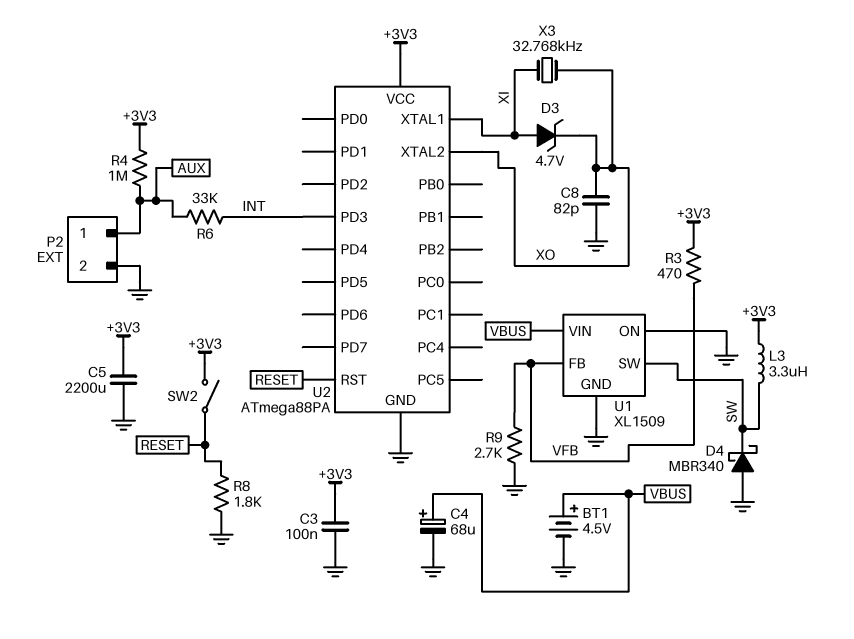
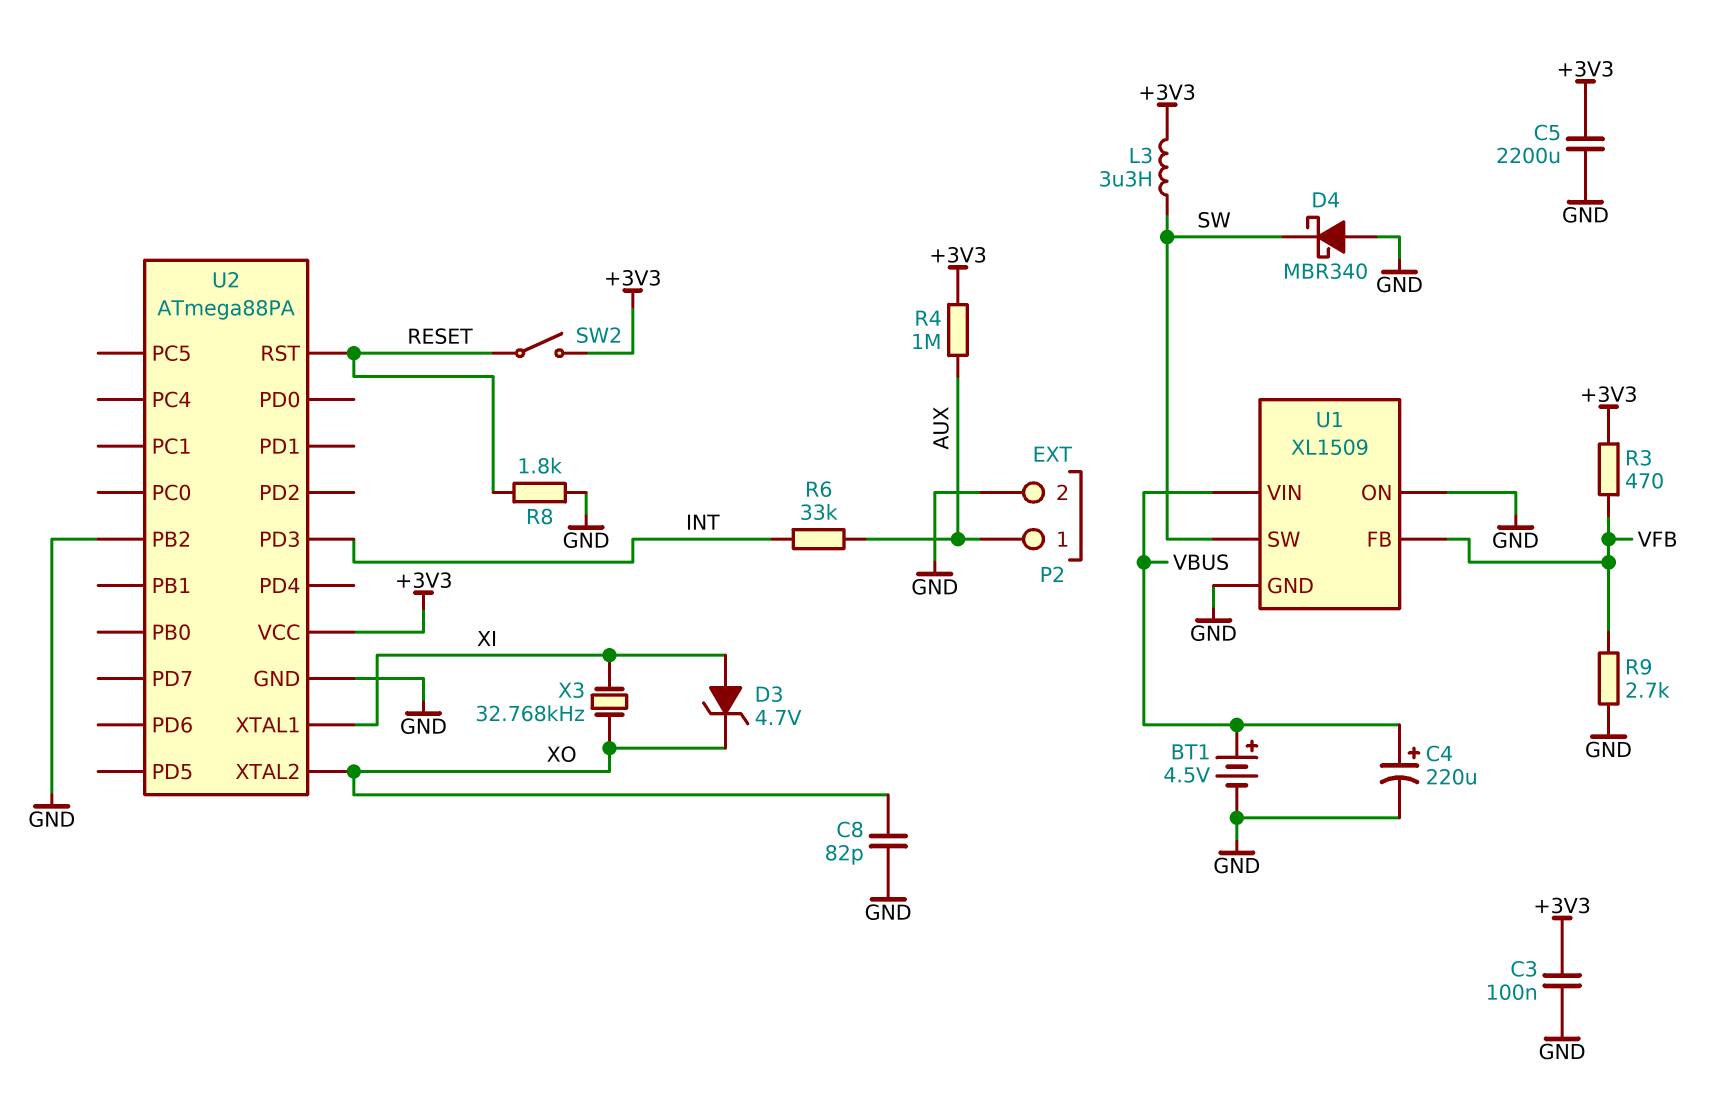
C4: 68uF (plus VBUS, minus GND) -> 220uF (plus VBUS, minus GND)
U2 pin PB2: none -> GND

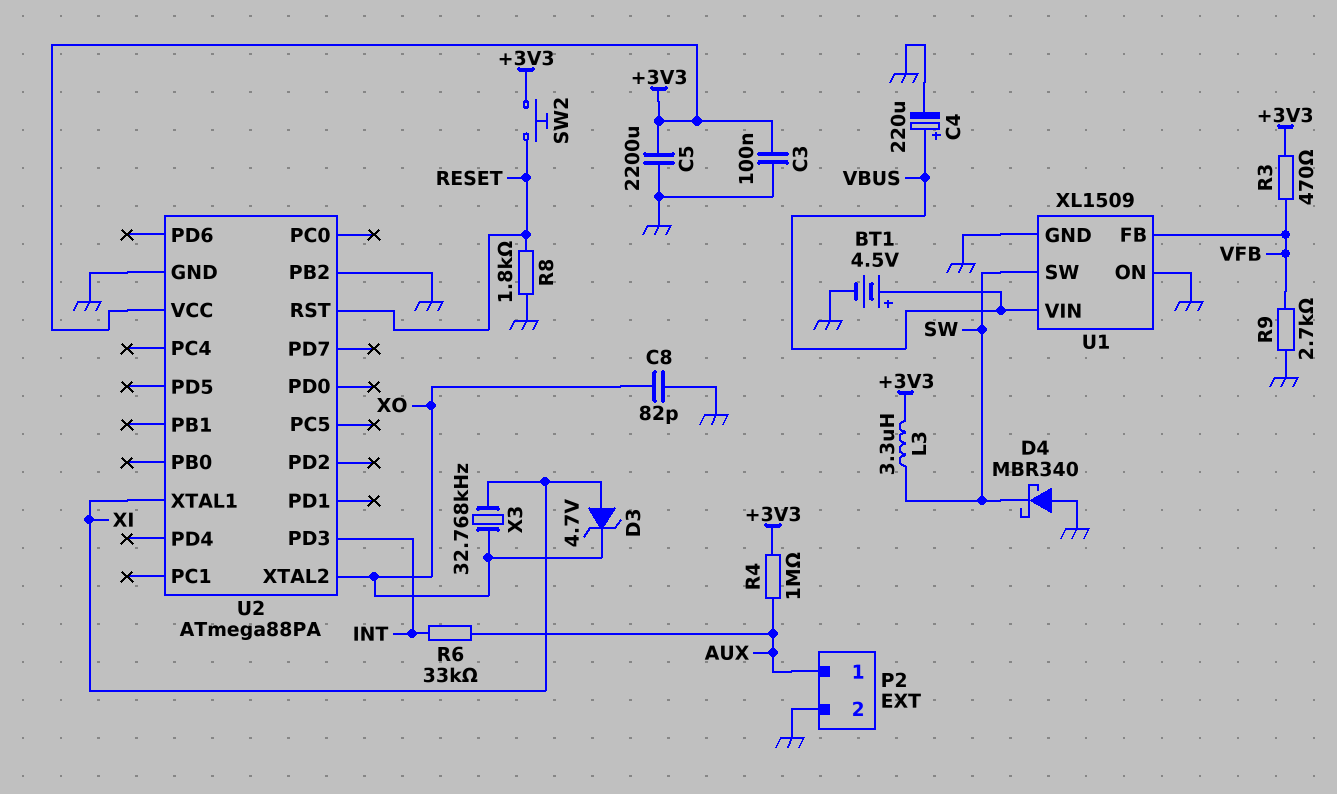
SW2: switch (+3V3, RESET) -> button (+3V3, RESET)

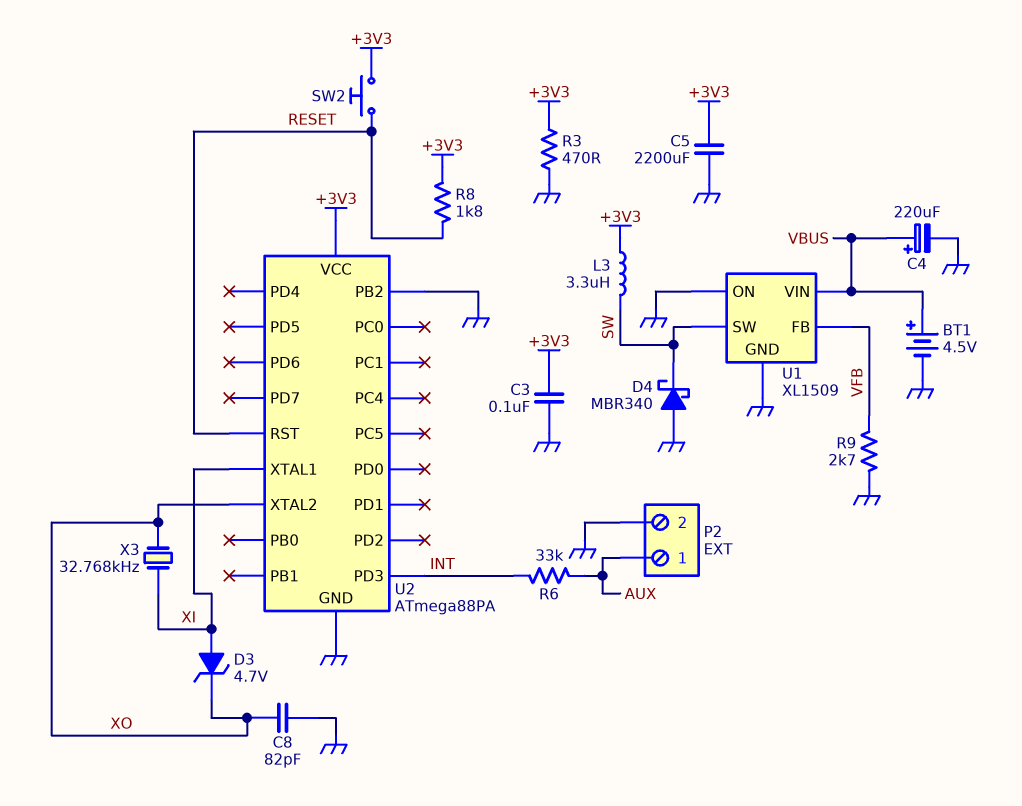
R3: 470 (+3V3, VFB) -> 470 (+3V3, GND)
R4: 1M (+3V3, AUX) -> none
R8: 1.8k (GND, RESET) -> 1.8k (+3V3, RESET)

